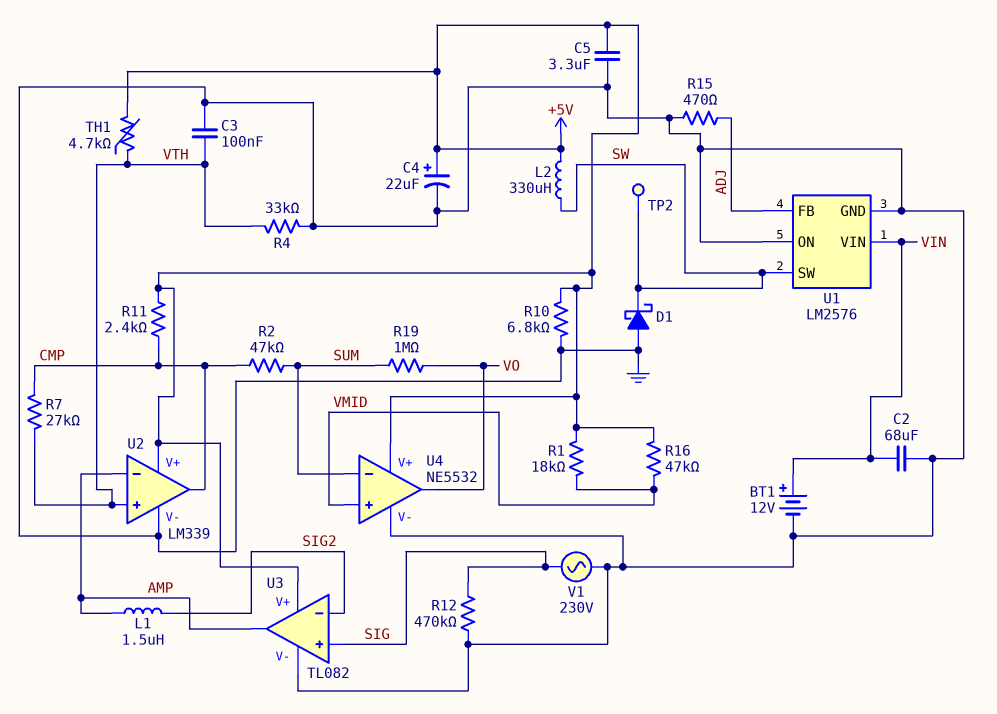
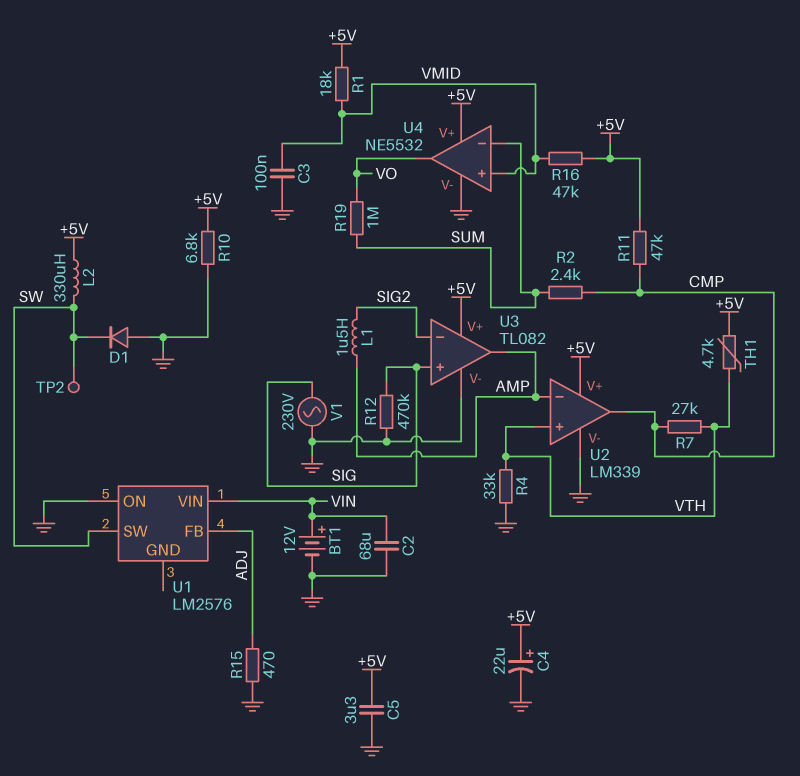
C3: 100nF (GND, VTH) -> 100nF (GND, VMID)
D1: schottky (A GND, K SW) -> diode (A GND, K SW)
R2: 47k (CMP, SUM) -> 2.4k (CMP, SUM)
R11: 2.4k (+5V, CMP) -> 47k (+5V, CMP)
U1 pin GND: GND -> none

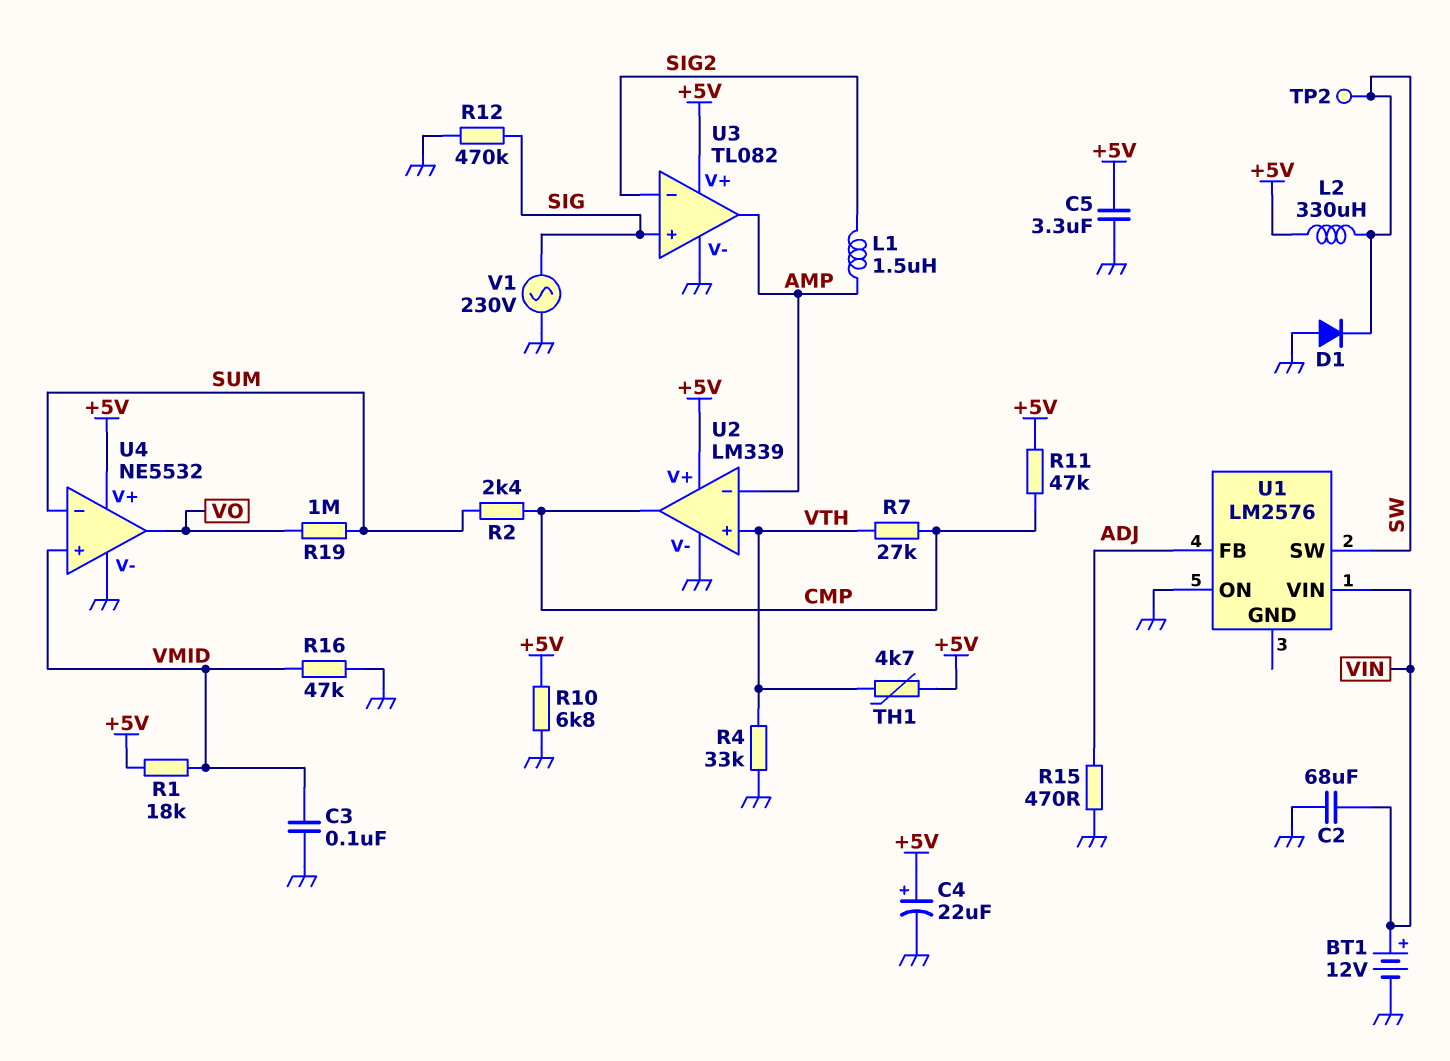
R16: 47k (+5V, VMID) -> 47k (GND, VMID)

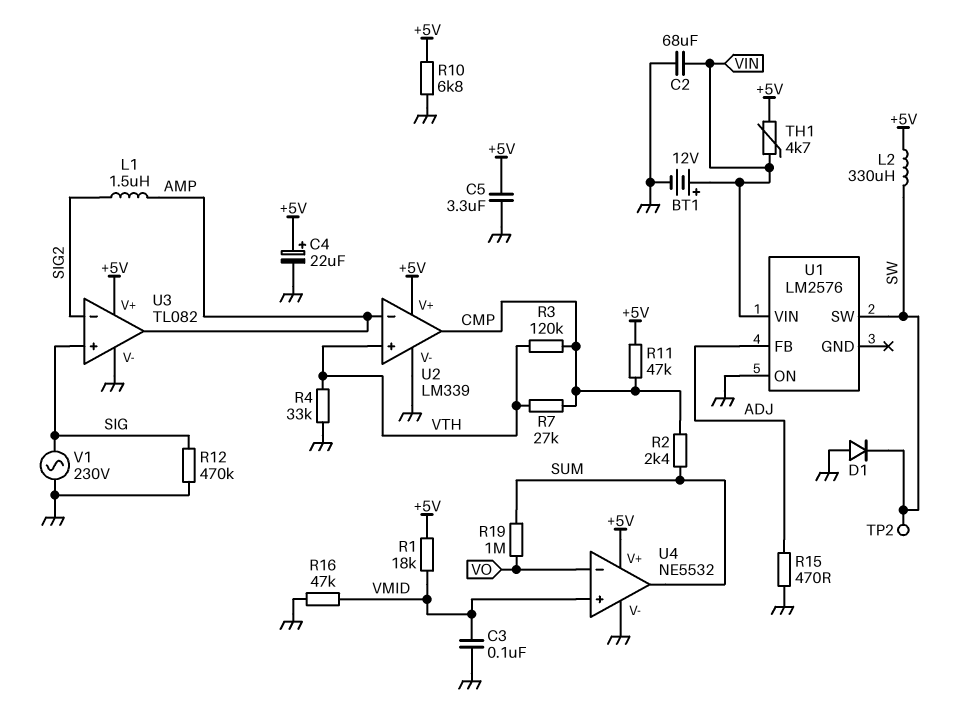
R3: none -> 120k (CMP, VTH)
TH1: 4.7k (+5V, VTH) -> 4.7k (+5V, VIN)
U4 pin in-: SUM -> VO
U4 pin out: VO -> SUM

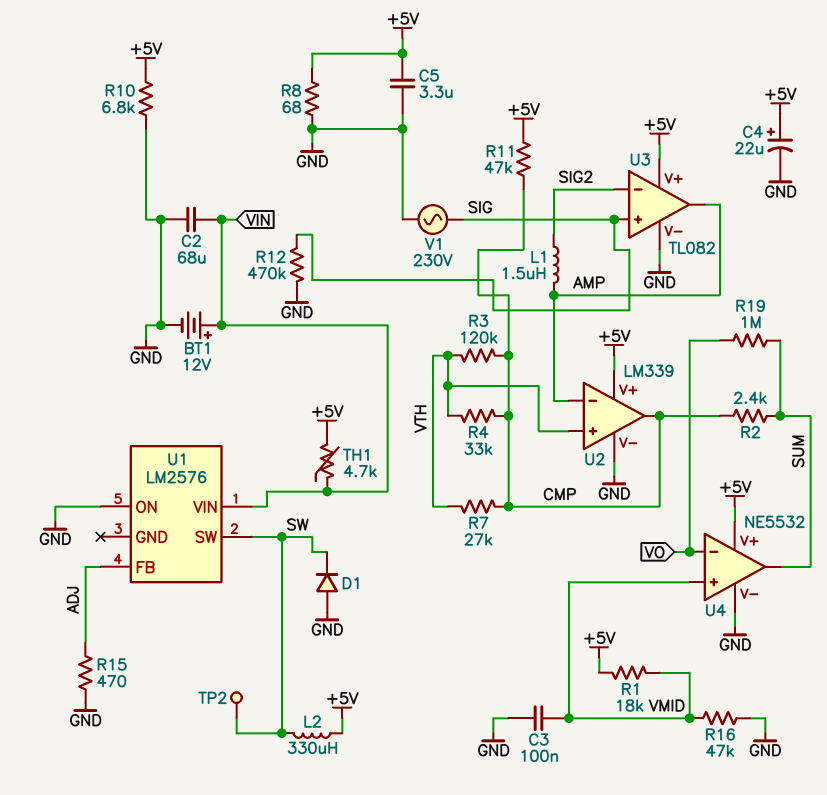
R4: 33k (GND, VTH) -> 33k (CMP, VTH)
R8: none -> 68 (+5V, GND)

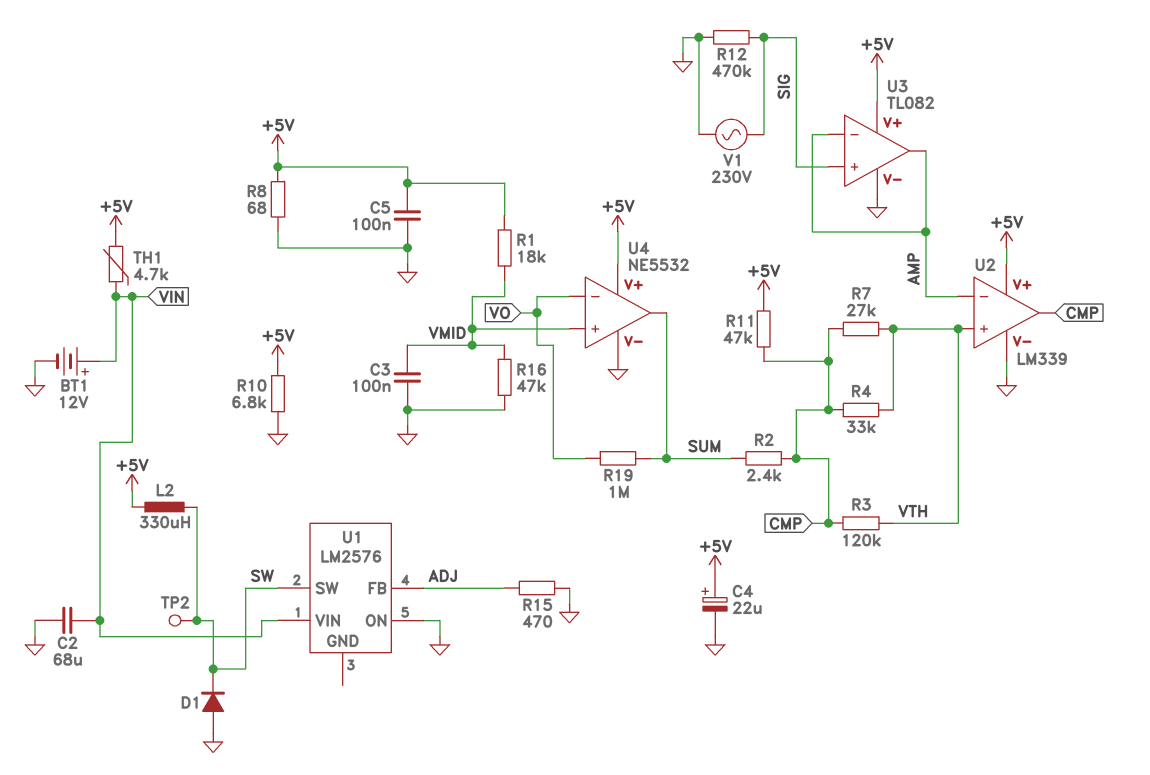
C5: 3.3uF (+5V, GND) -> 100nF (+5V, GND)
L1: 1.5uH (AMP, SIG2) -> none
U3 pin in-: SIG2 -> AMP

